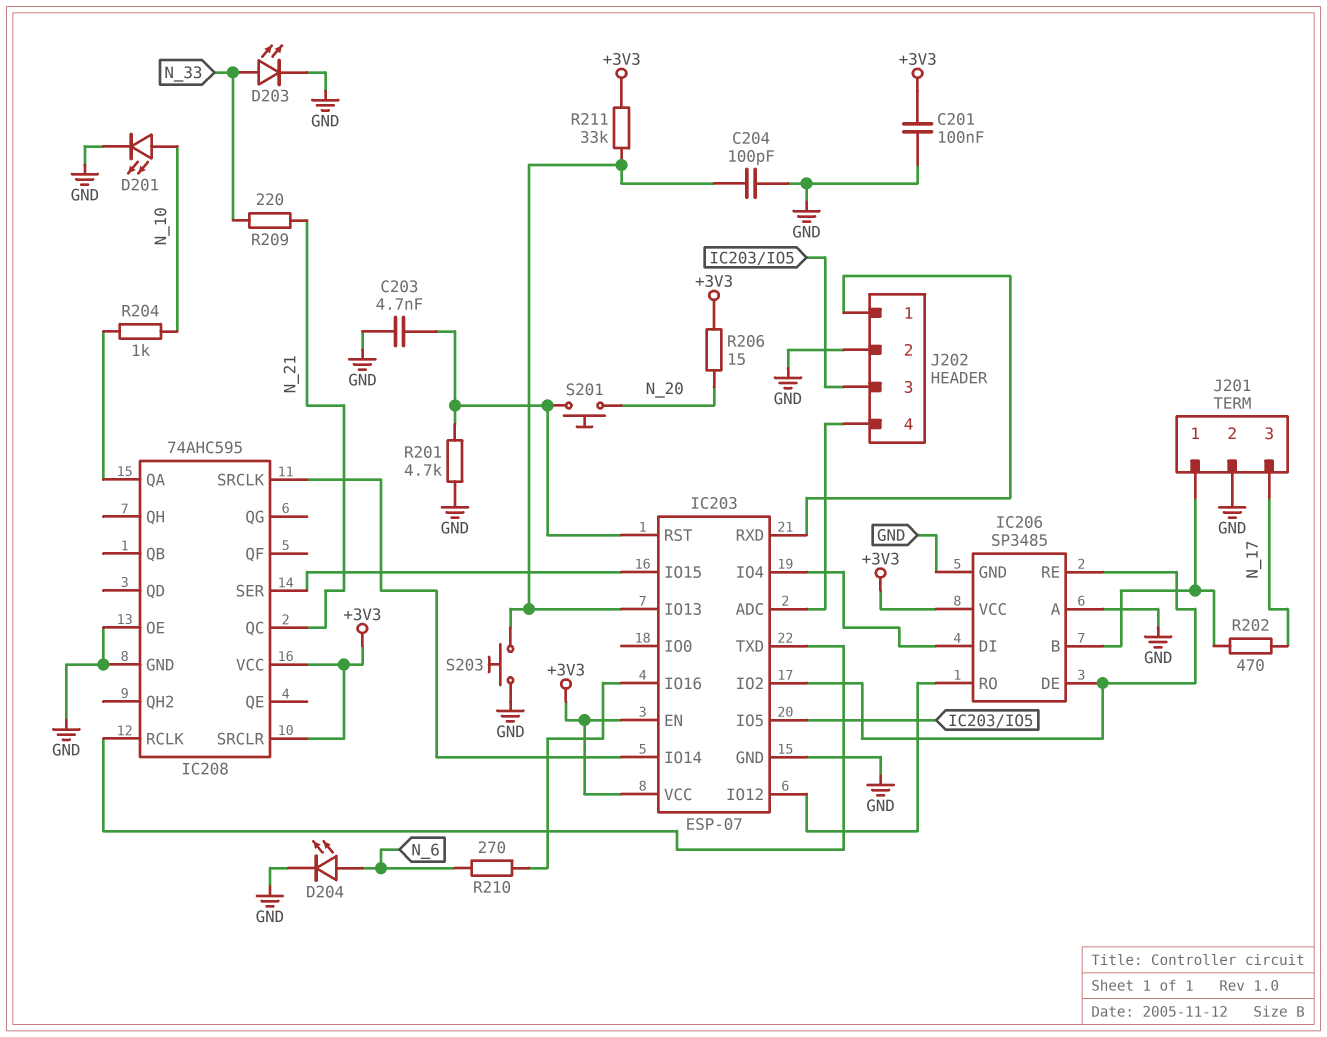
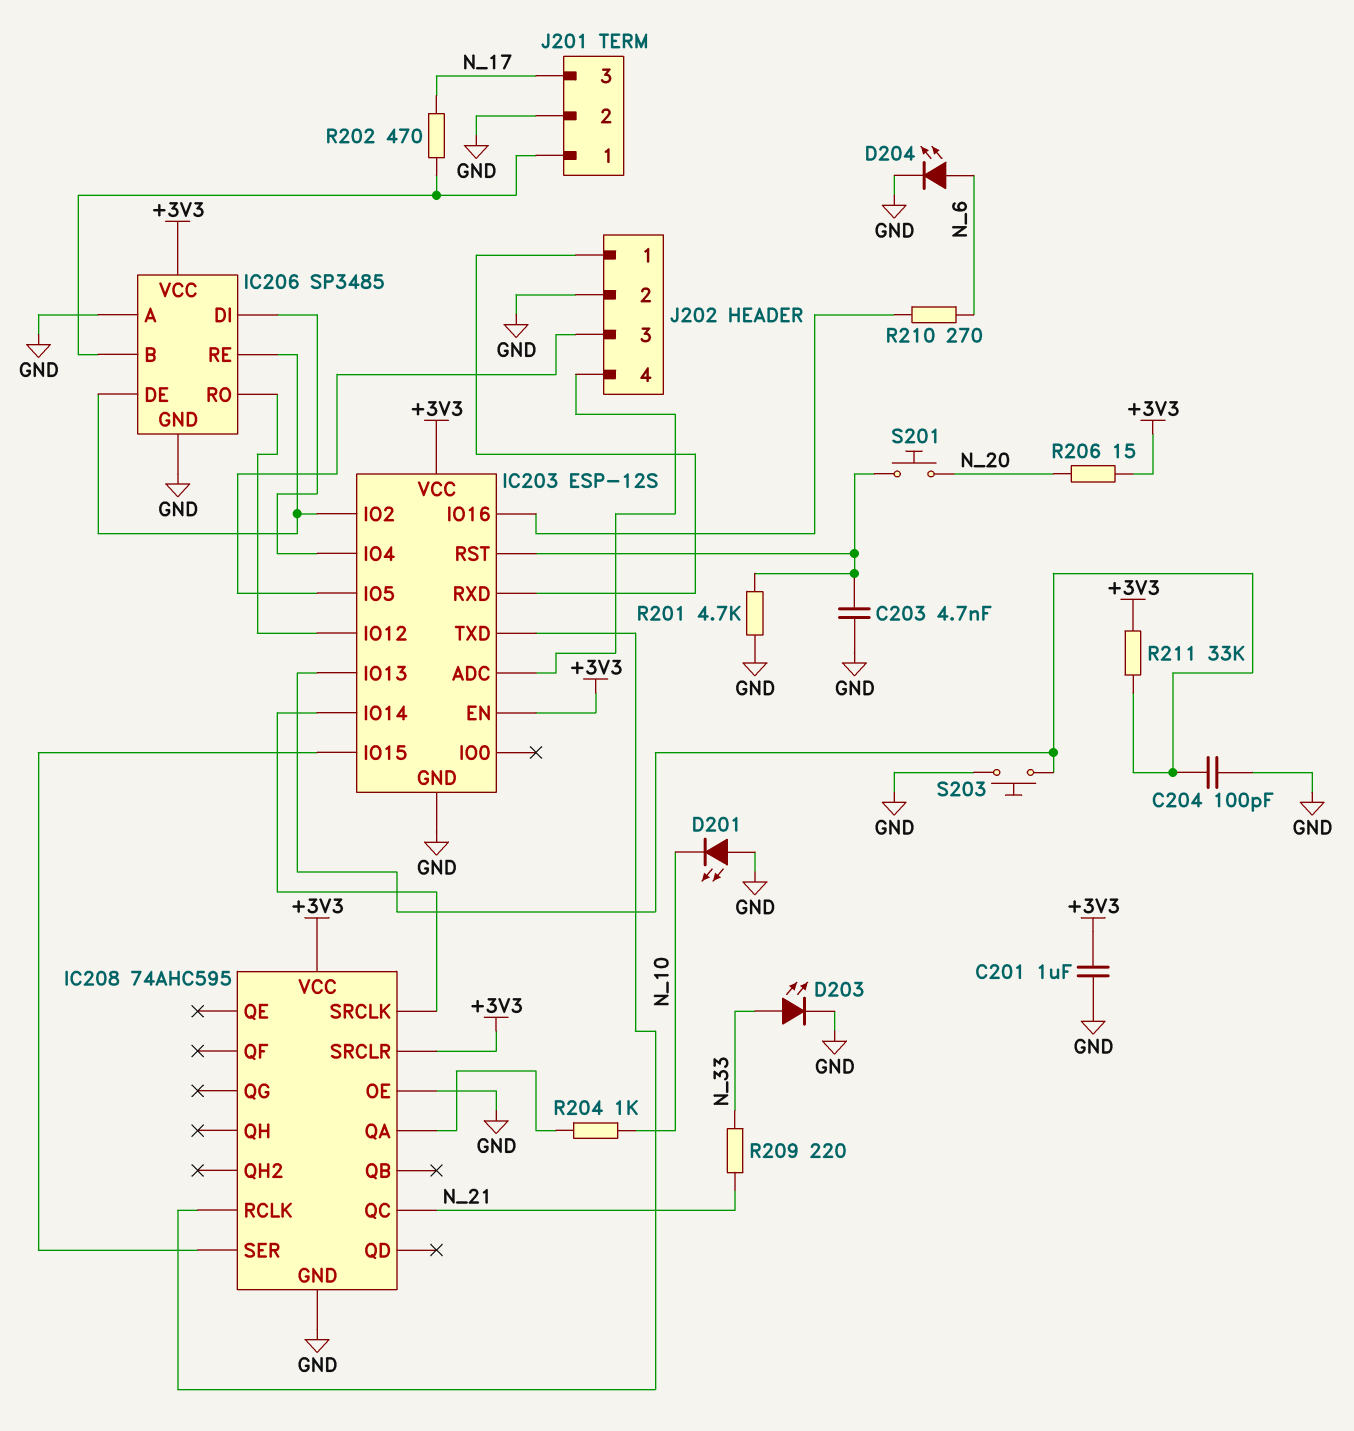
C201: 100nF (+3V3, GND) -> 1uF (+3V3, GND)
D201: LED (A N_10, K GND) -> LED (A GND, K N_10)
IC203: ESP-07 -> ESP-12S

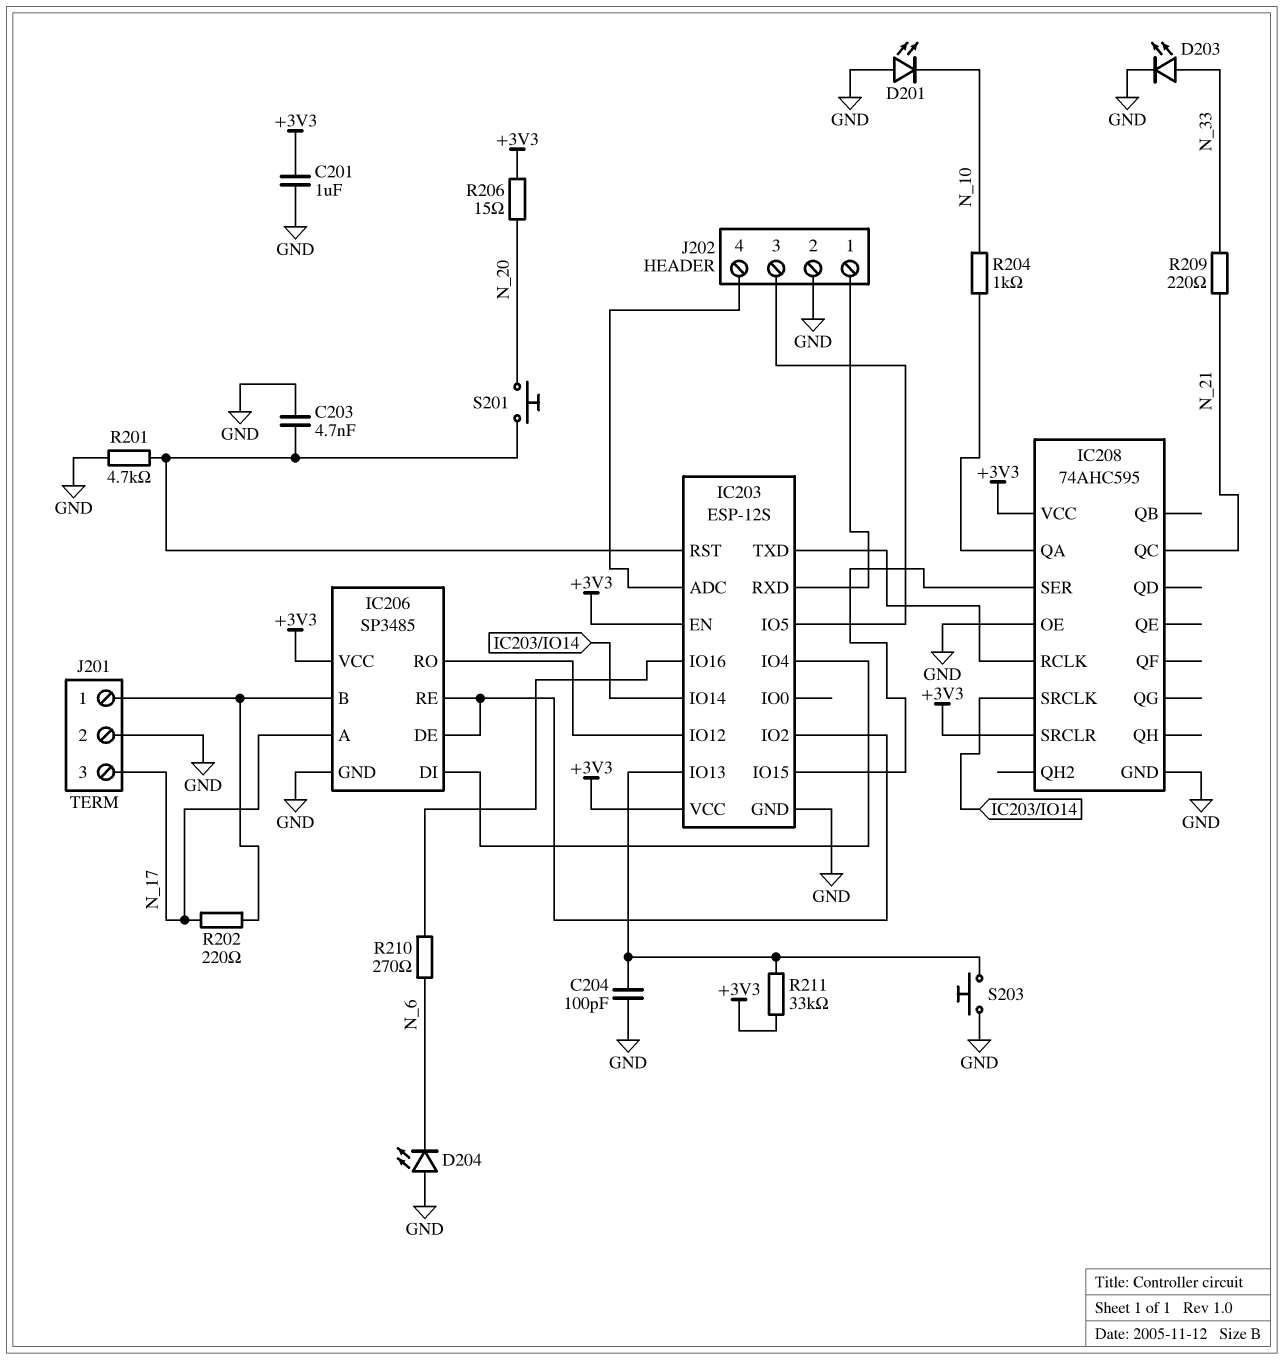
D204: LED (A N_6, K GND) -> LED (A GND, K N_6)
IC206 pin A: GND -> N_17
R202: 470 (IC206/B, N_17) -> 220 (IC206/B, N_17)

